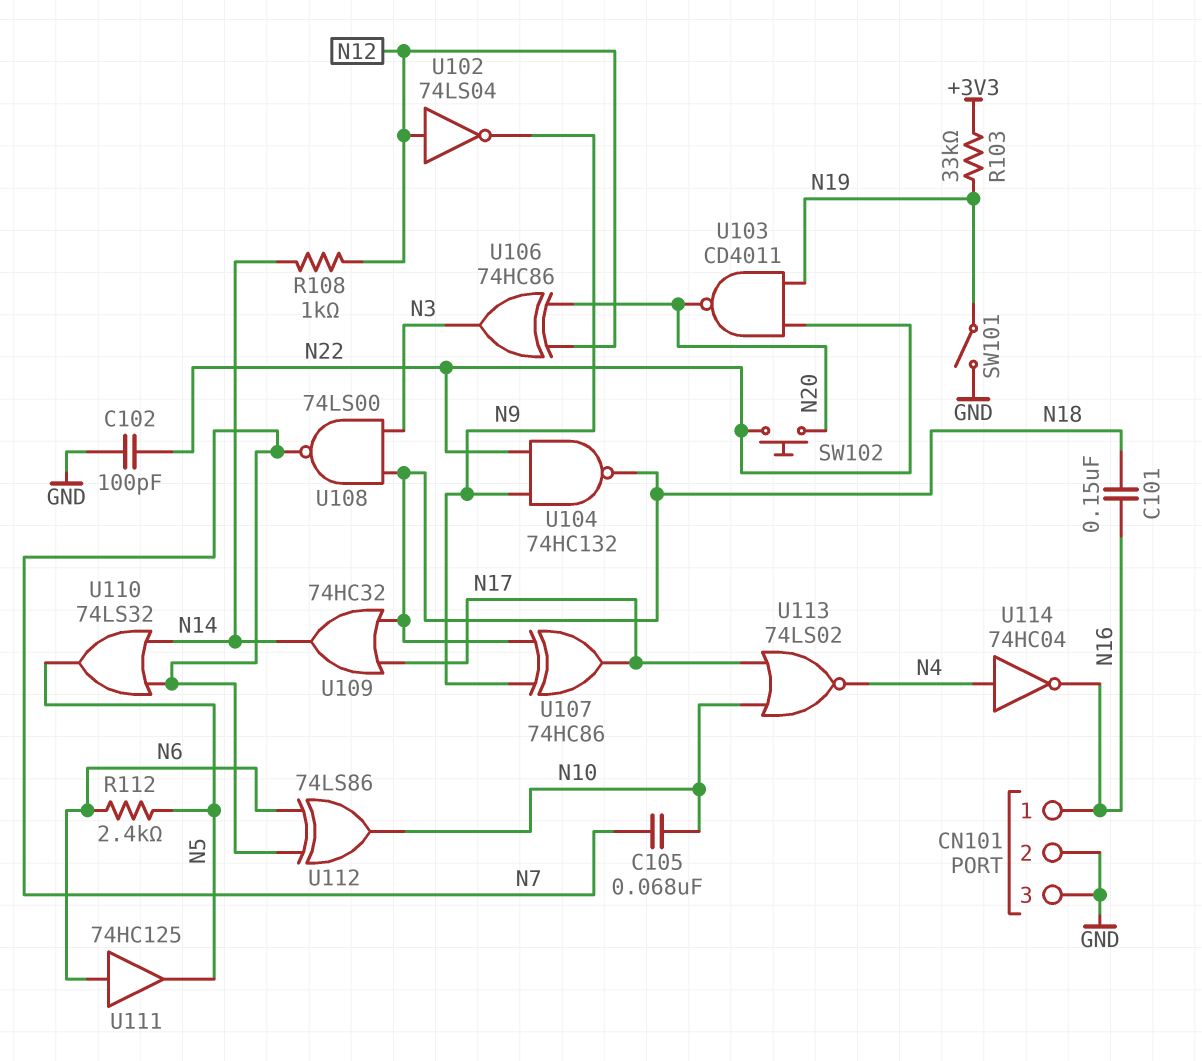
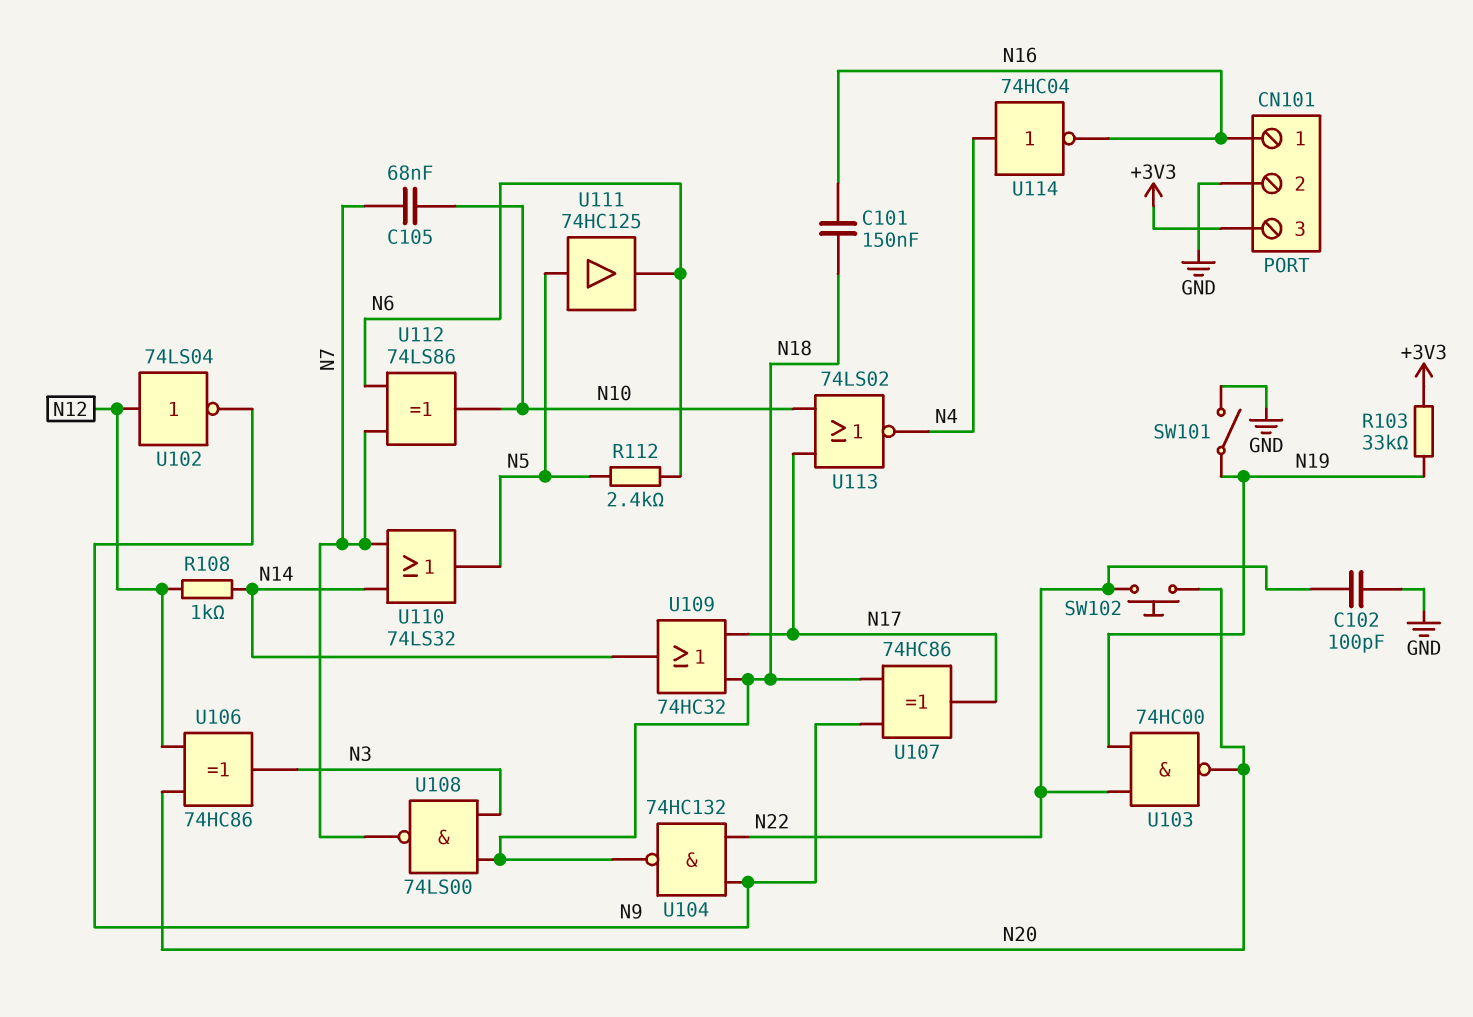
CN101 pin 3: GND -> +3V3
U103: NAND CD4011 (in N19, in N22, out N20) -> NAND 74HC00 (in N19, in N22, out N20)
U111: buffer 74HC125 (in N6, out N5) -> buffer 74HC125 (in N5, out N6)

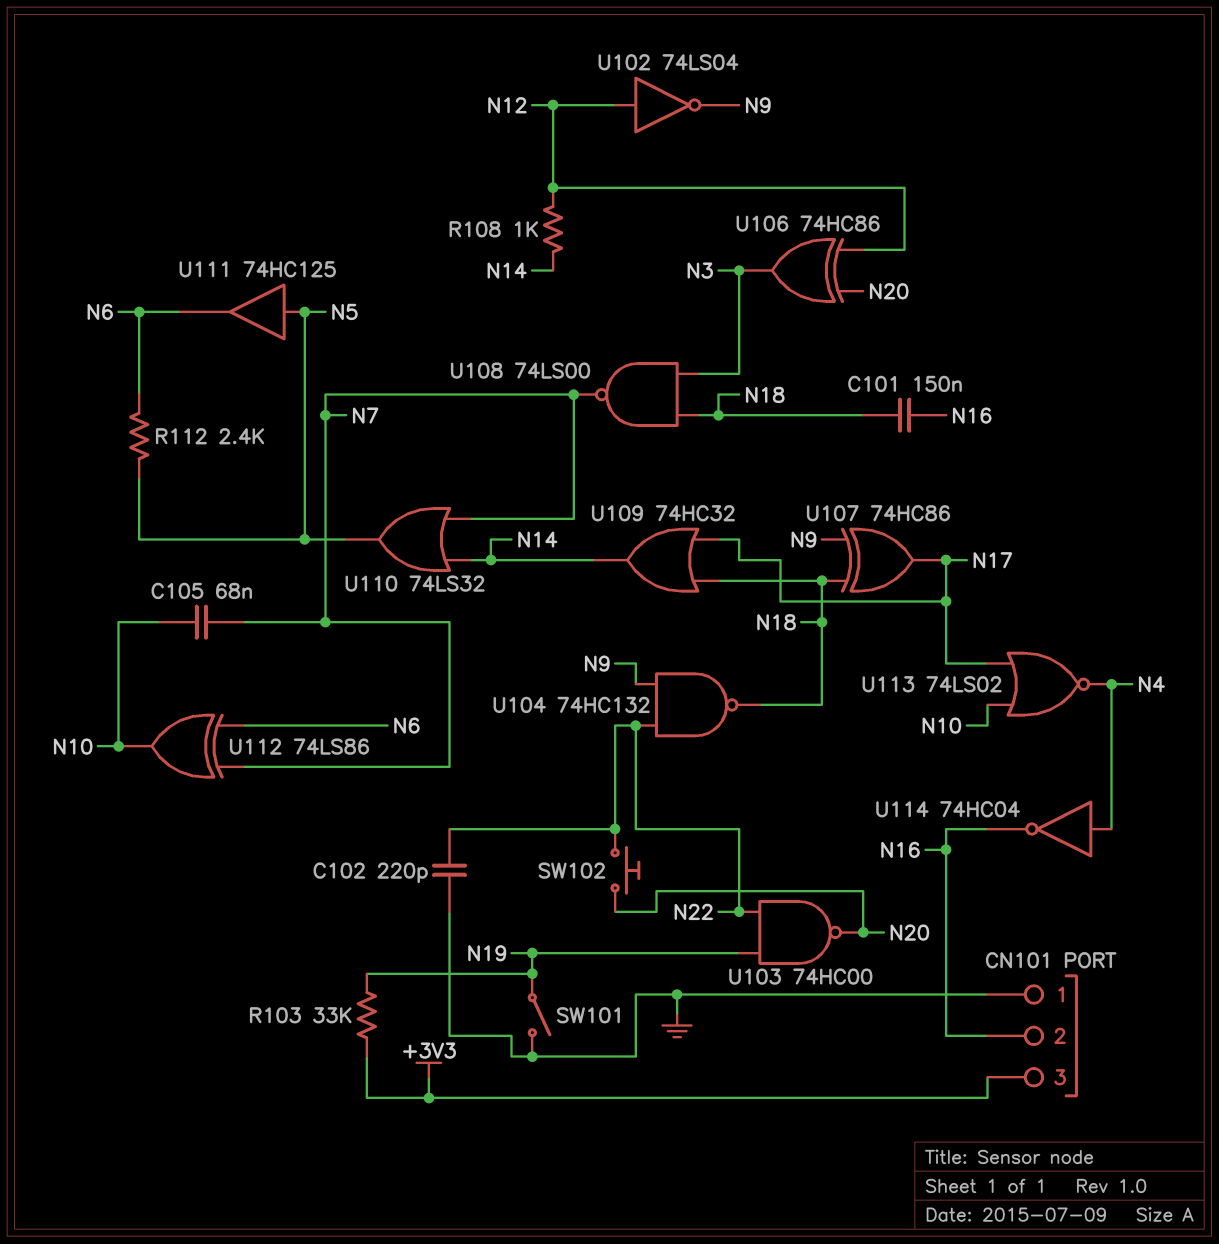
C102: 100pF (GND, N22) -> 220pF (GND, N22)
CN101 pin 1: N16 -> GND
CN101 pin 2: GND -> N16

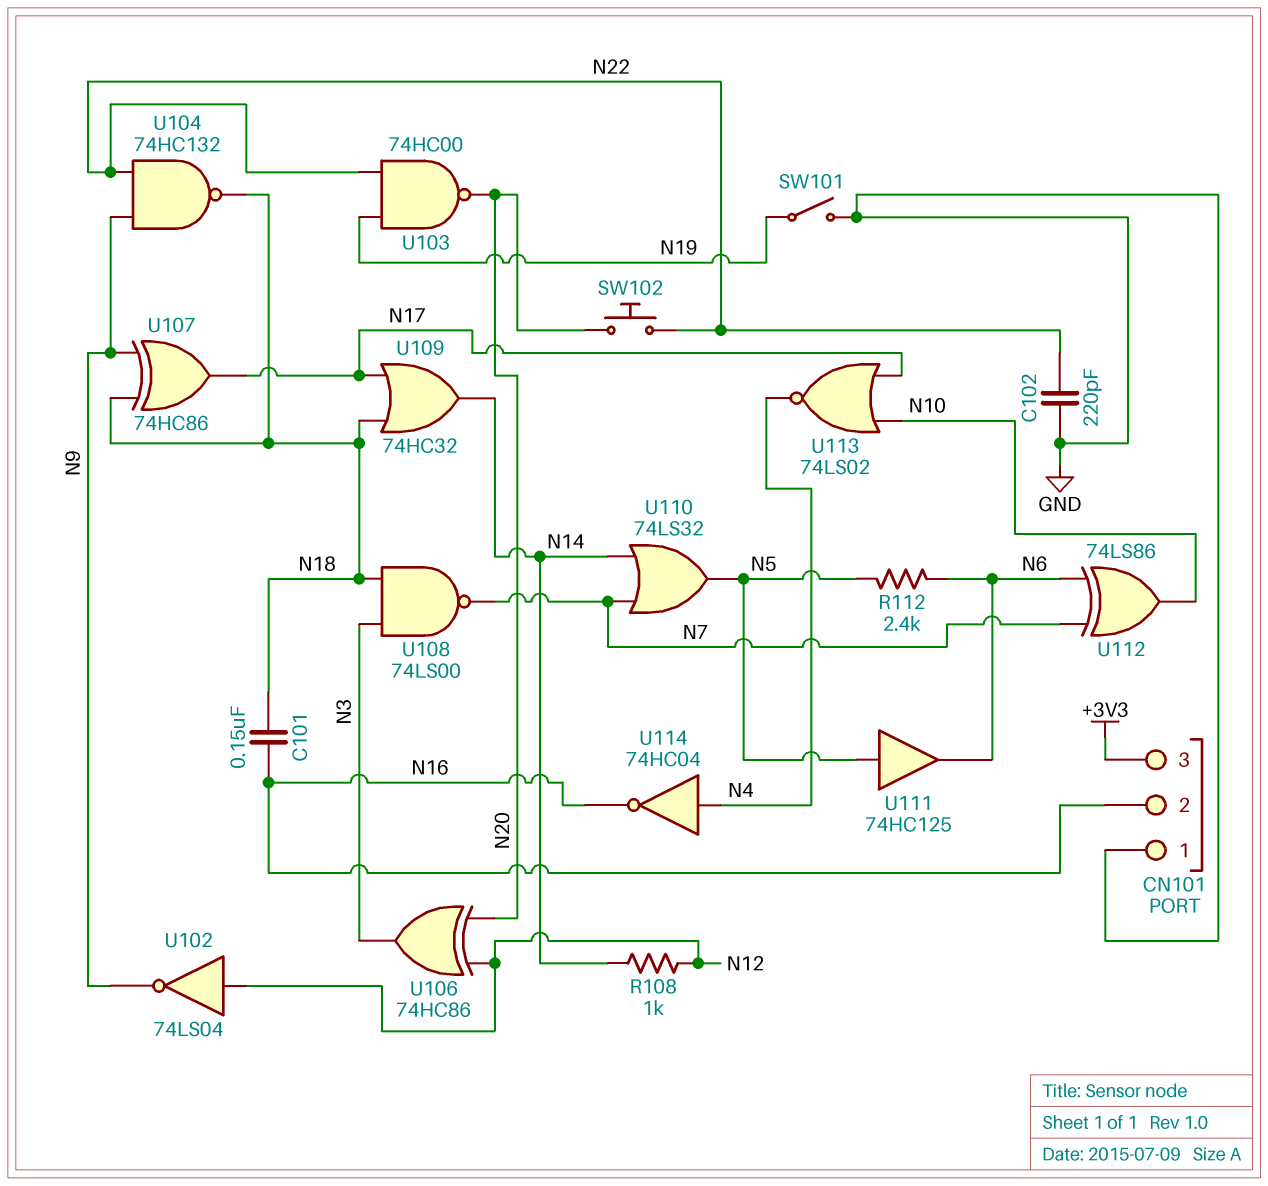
C105: 68nF (N7, N10) -> none
R103: 33k (+3V3, N19) -> none

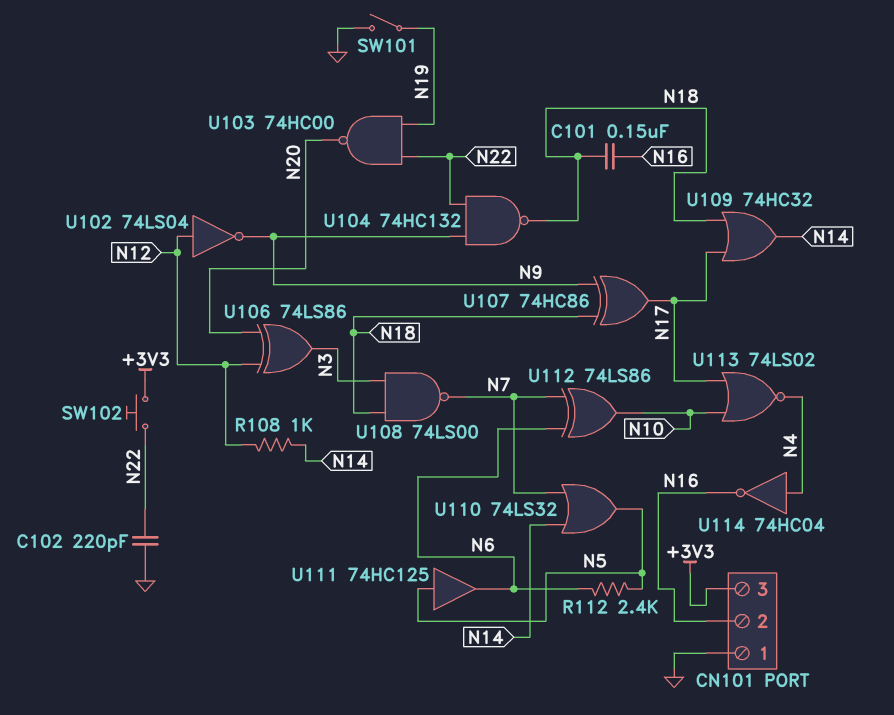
SW102: button (N20, N22) -> button (+3V3, N22)
U106: XOR 74HC86 (in N12, in N20, out N3) -> XOR 74LS86 (in N12, in N20, out N3)

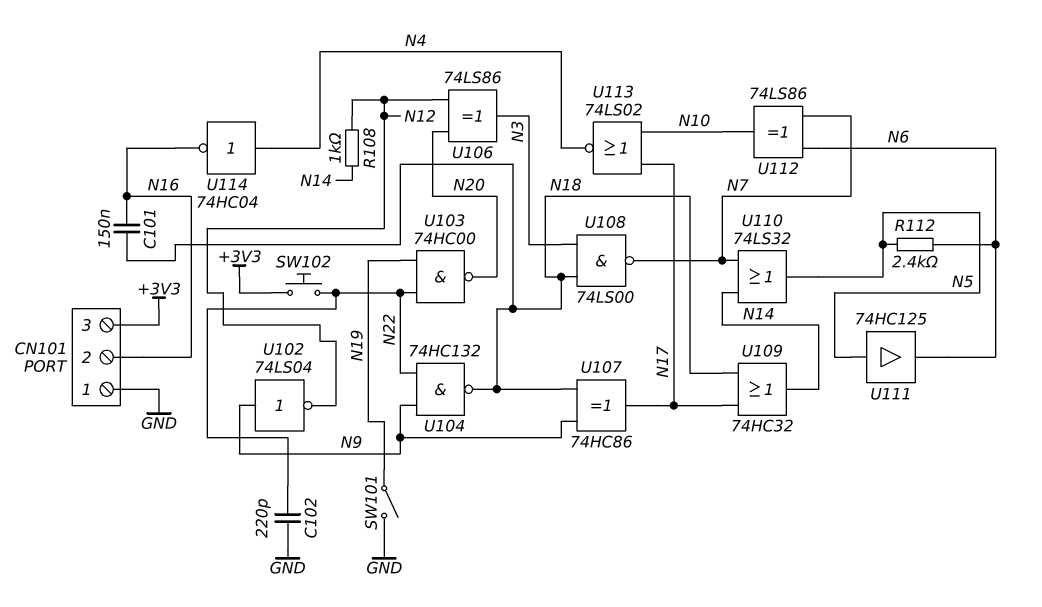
U102: NOT 74LS04 (in N12, out N9) -> NOT 74LS04 (in N9, out N12)

